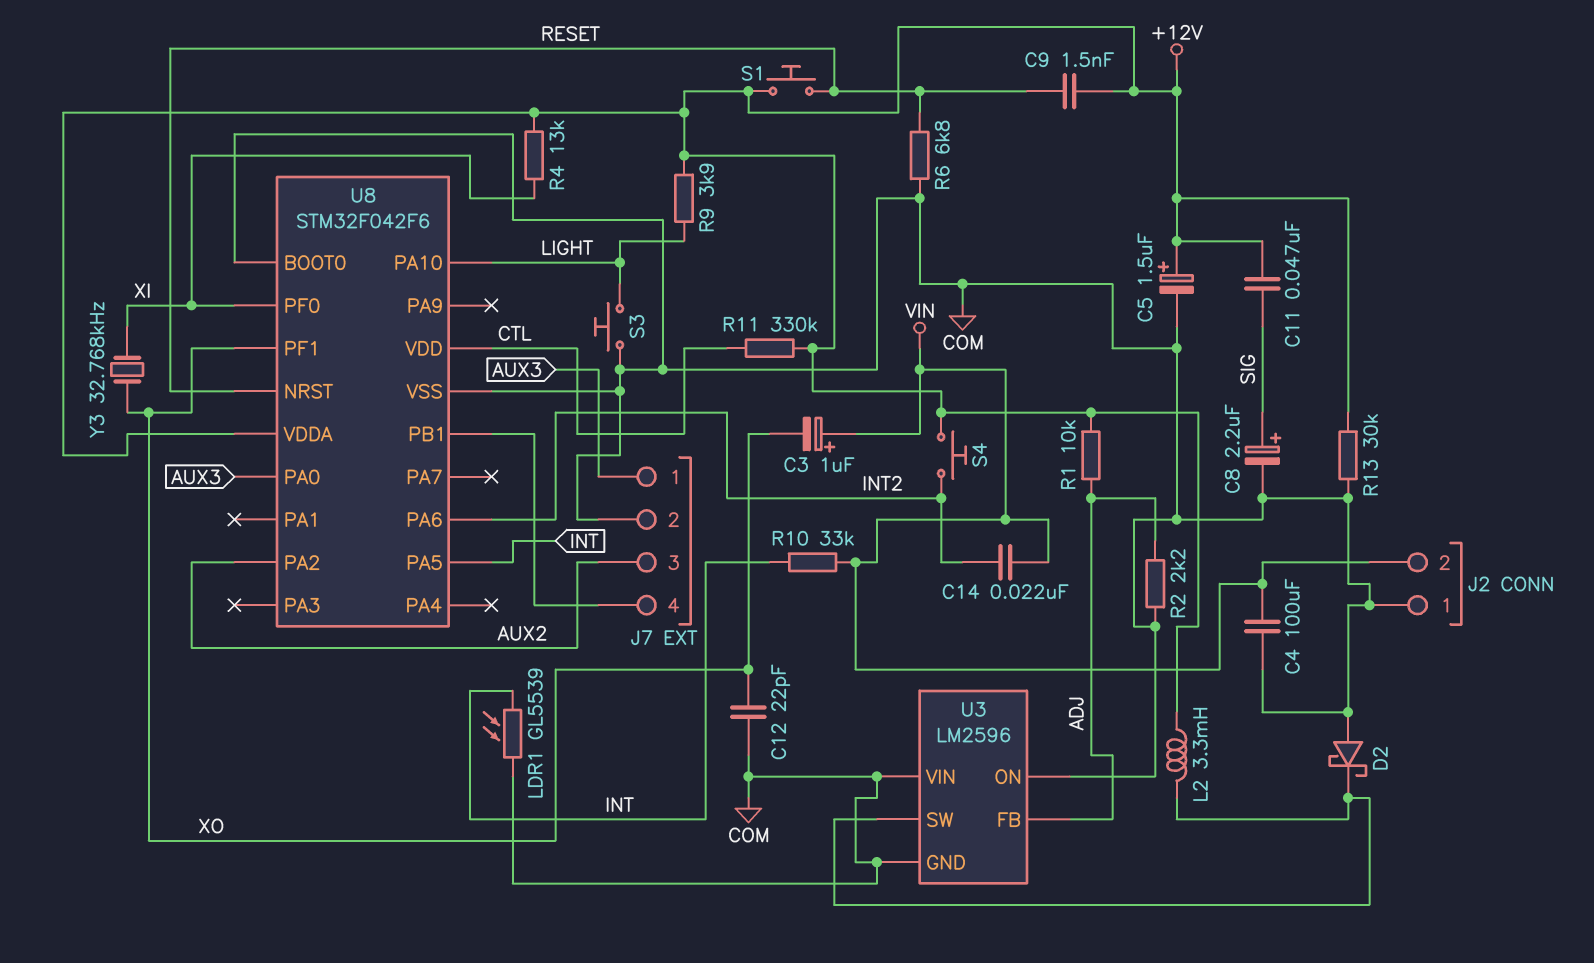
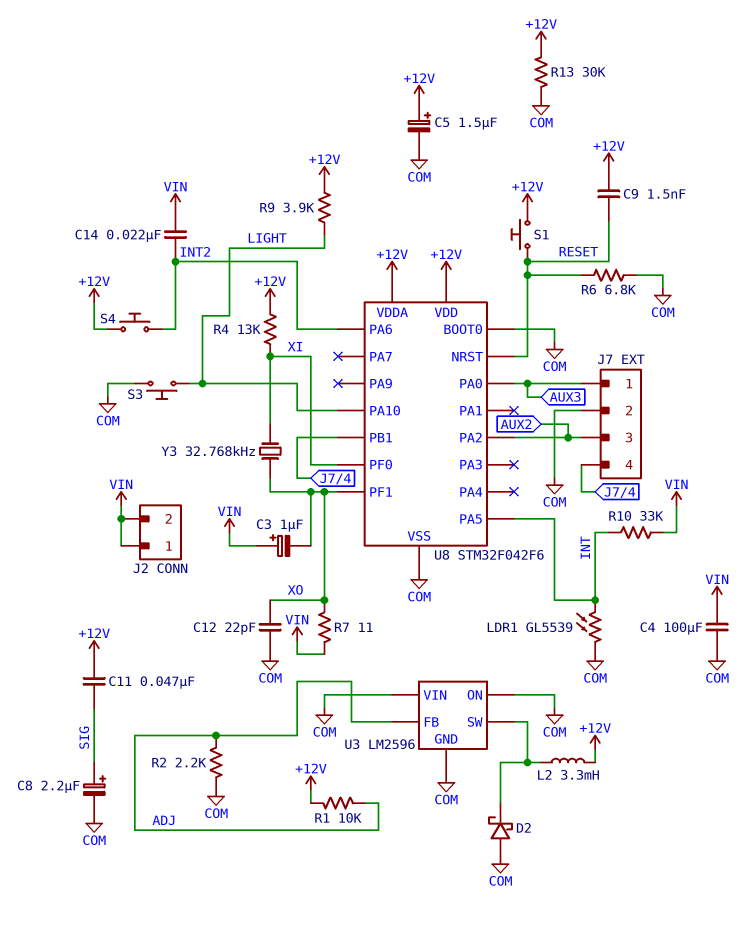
J2 pin 1: COM -> VIN
R7: none -> 11 (VIN, XO)
R11: 330k (+12V, CTL) -> none
U8 pin VDD: CTL -> +12V

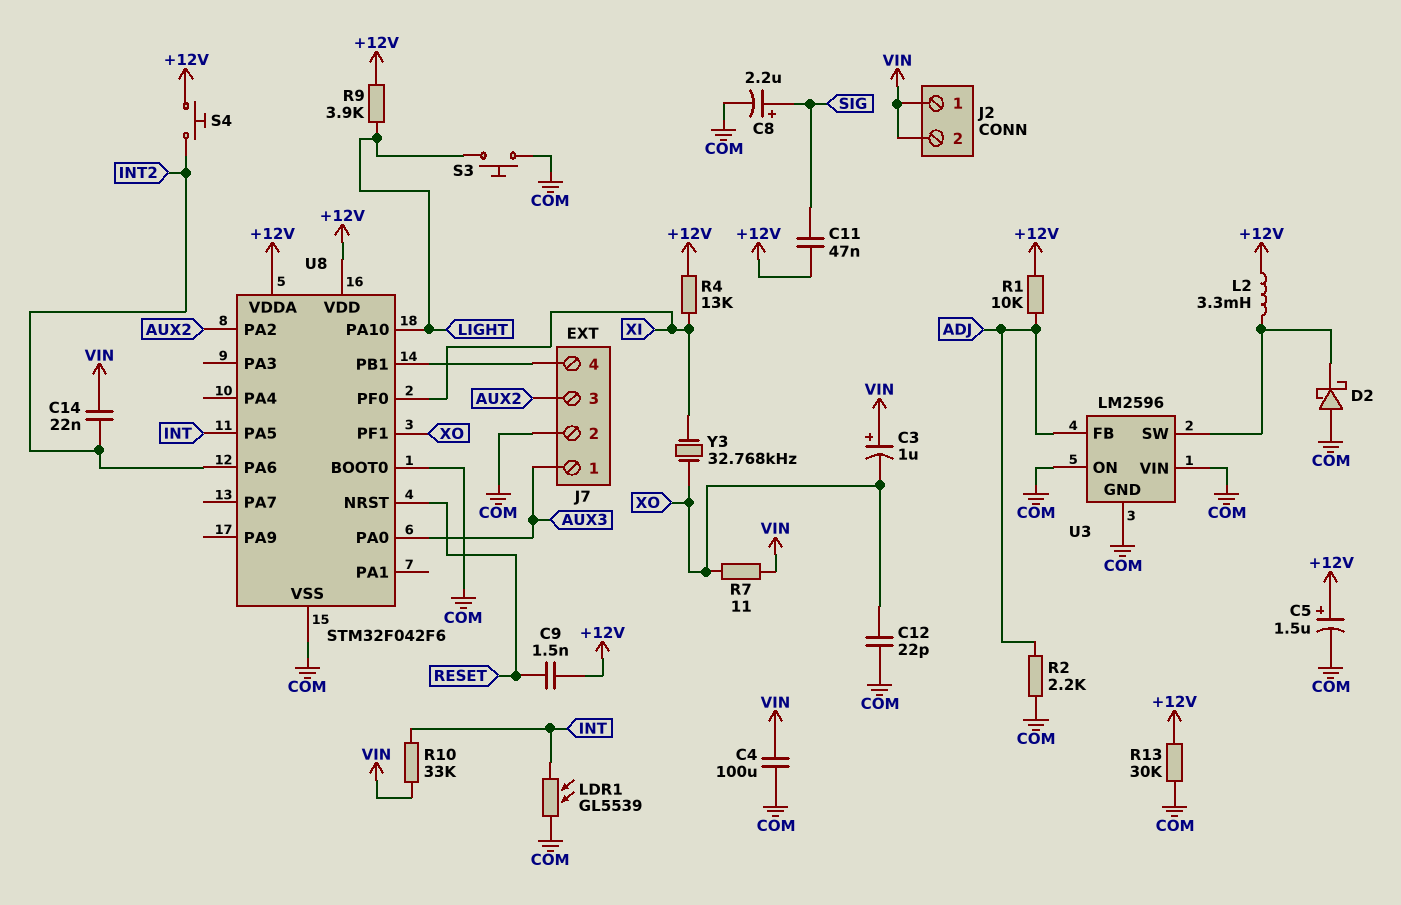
R6: 6.8k (COM, RESET) -> none
S1: button (+12V, RESET) -> none

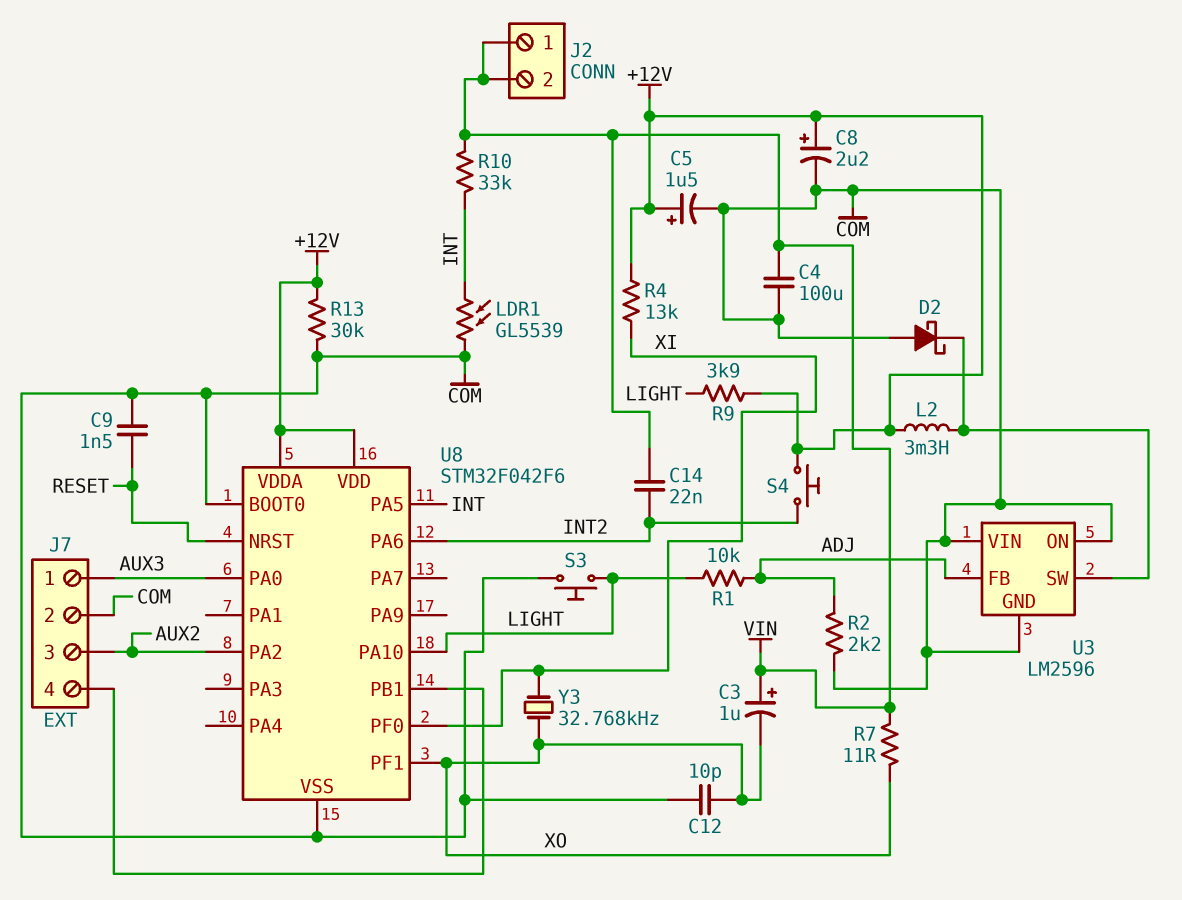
C8: 2.2uF (plus SIG, minus COM) -> 2.2uF (plus +12V, minus COM)
C9: 1.5nF (+12V, RESET) -> 1.5nF (COM, RESET)
C11: 47nF (+12V, SIG) -> none
C12: 22pF (COM, XO) -> 10pF (COM, XO)
R1: 10k (+12V, ADJ) -> 10k (ADJ, LIGHT)

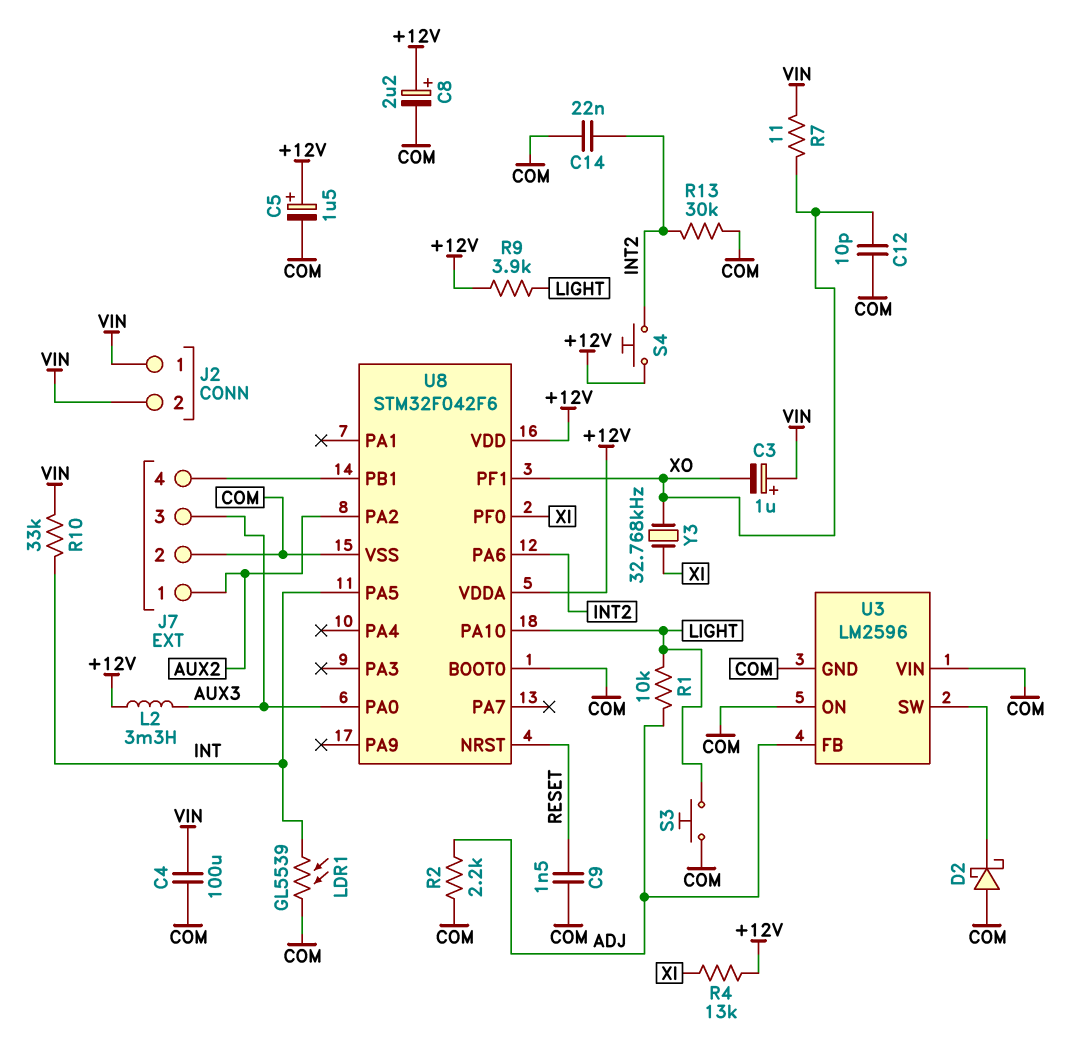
C14: 22nF (INT2, VIN) -> 22nF (COM, INT2)
J7 pin 1: AUX3 -> AUX2
J7 pin 3: AUX2 -> AUX3
L2: 3.3mH (+12V, U3/SW) -> 3.3mH (+12V, AUX3)
R13: 30k (+12V, COM) -> 30k (COM, INT2)

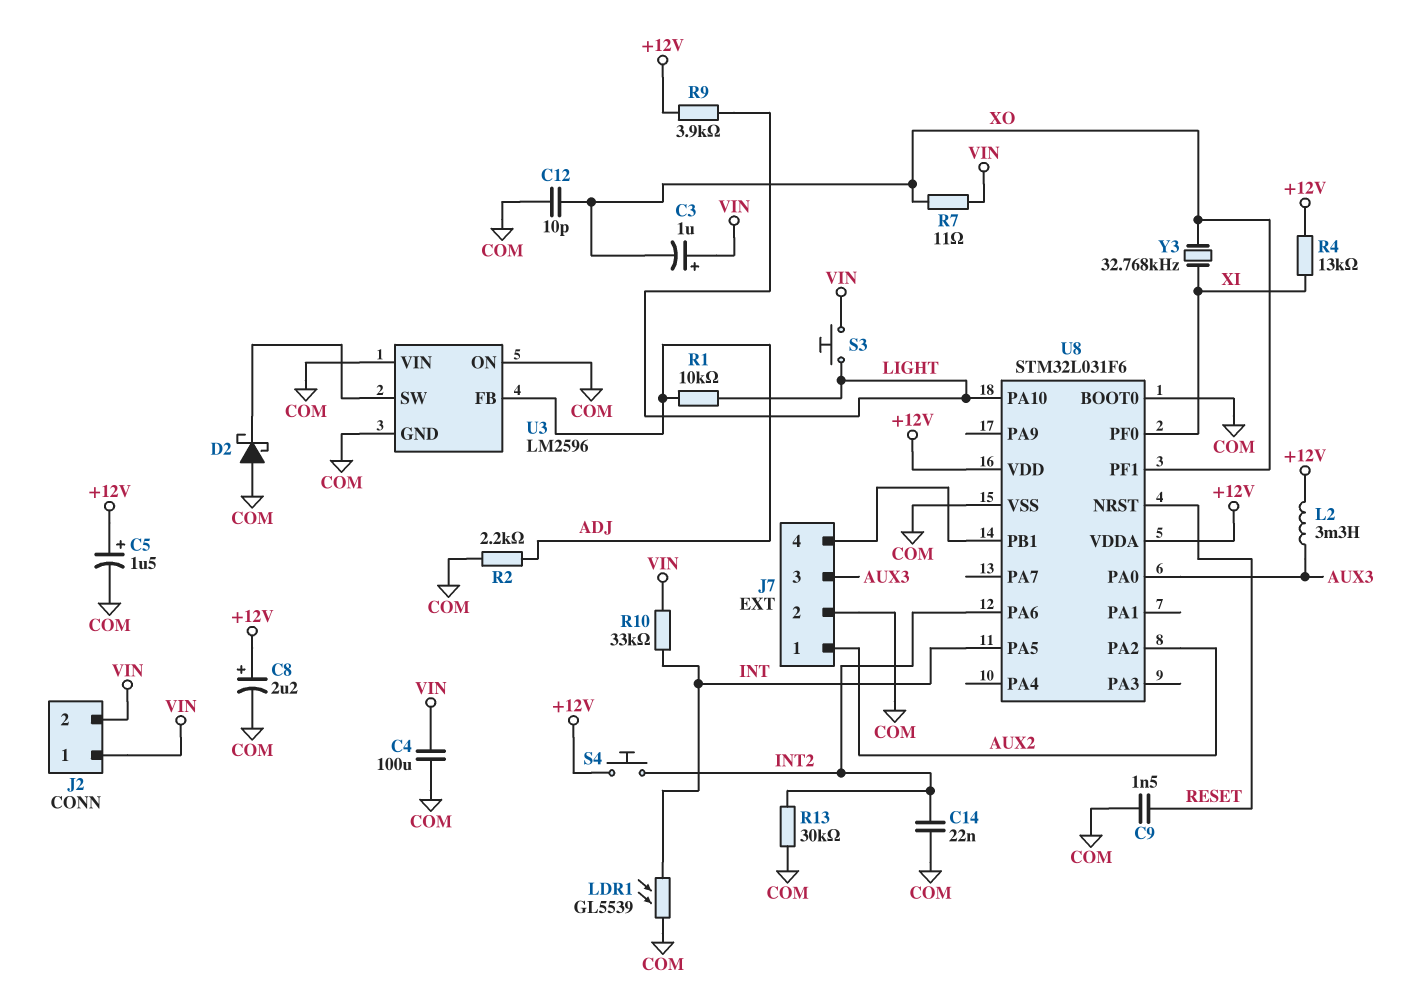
S3: button (COM, LIGHT) -> button (LIGHT, VIN)
U8: STM32F042F6 -> STM32L031F6

